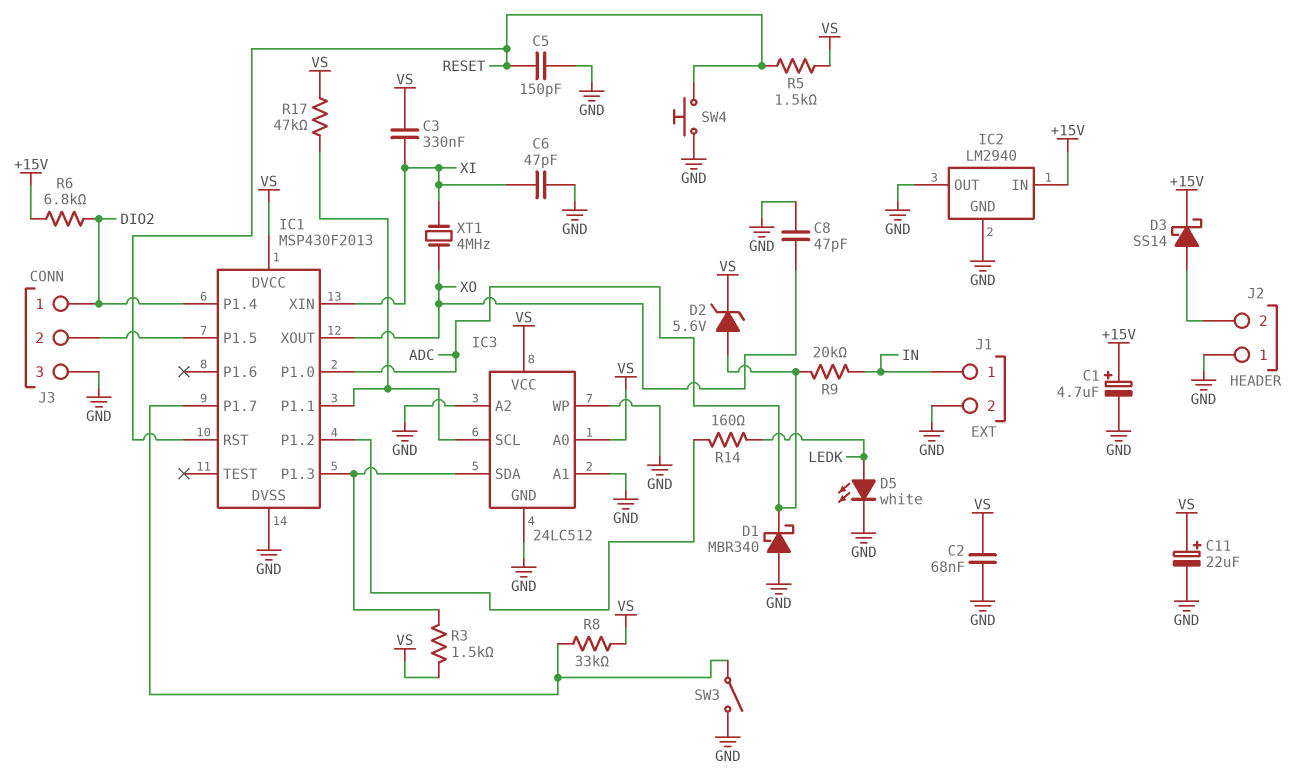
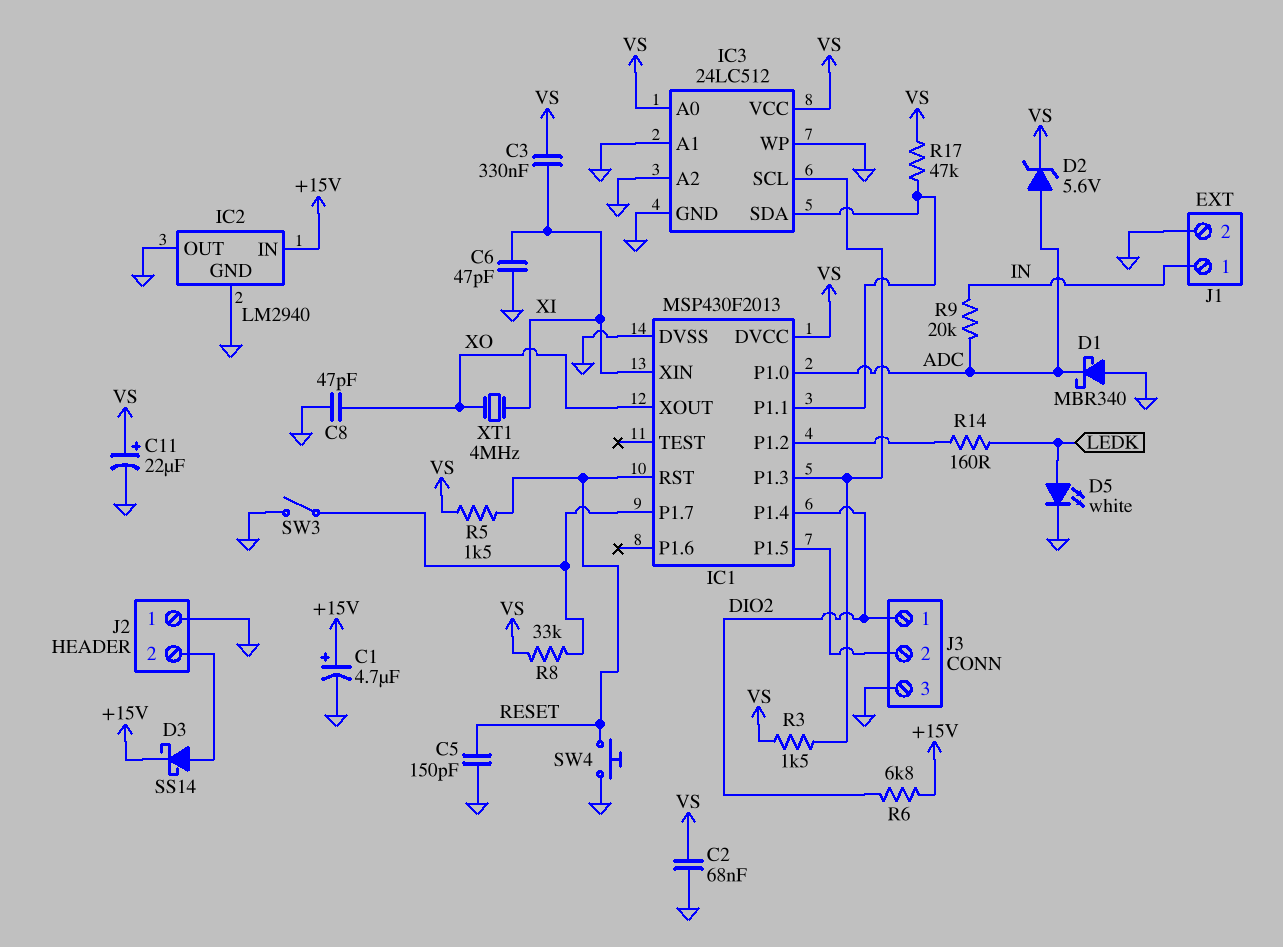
IC3 pin SCL: IC1/P1.1 -> IC1/P1.3
IC3 pin SDA: IC1/P1.3 -> IC1/P1.1

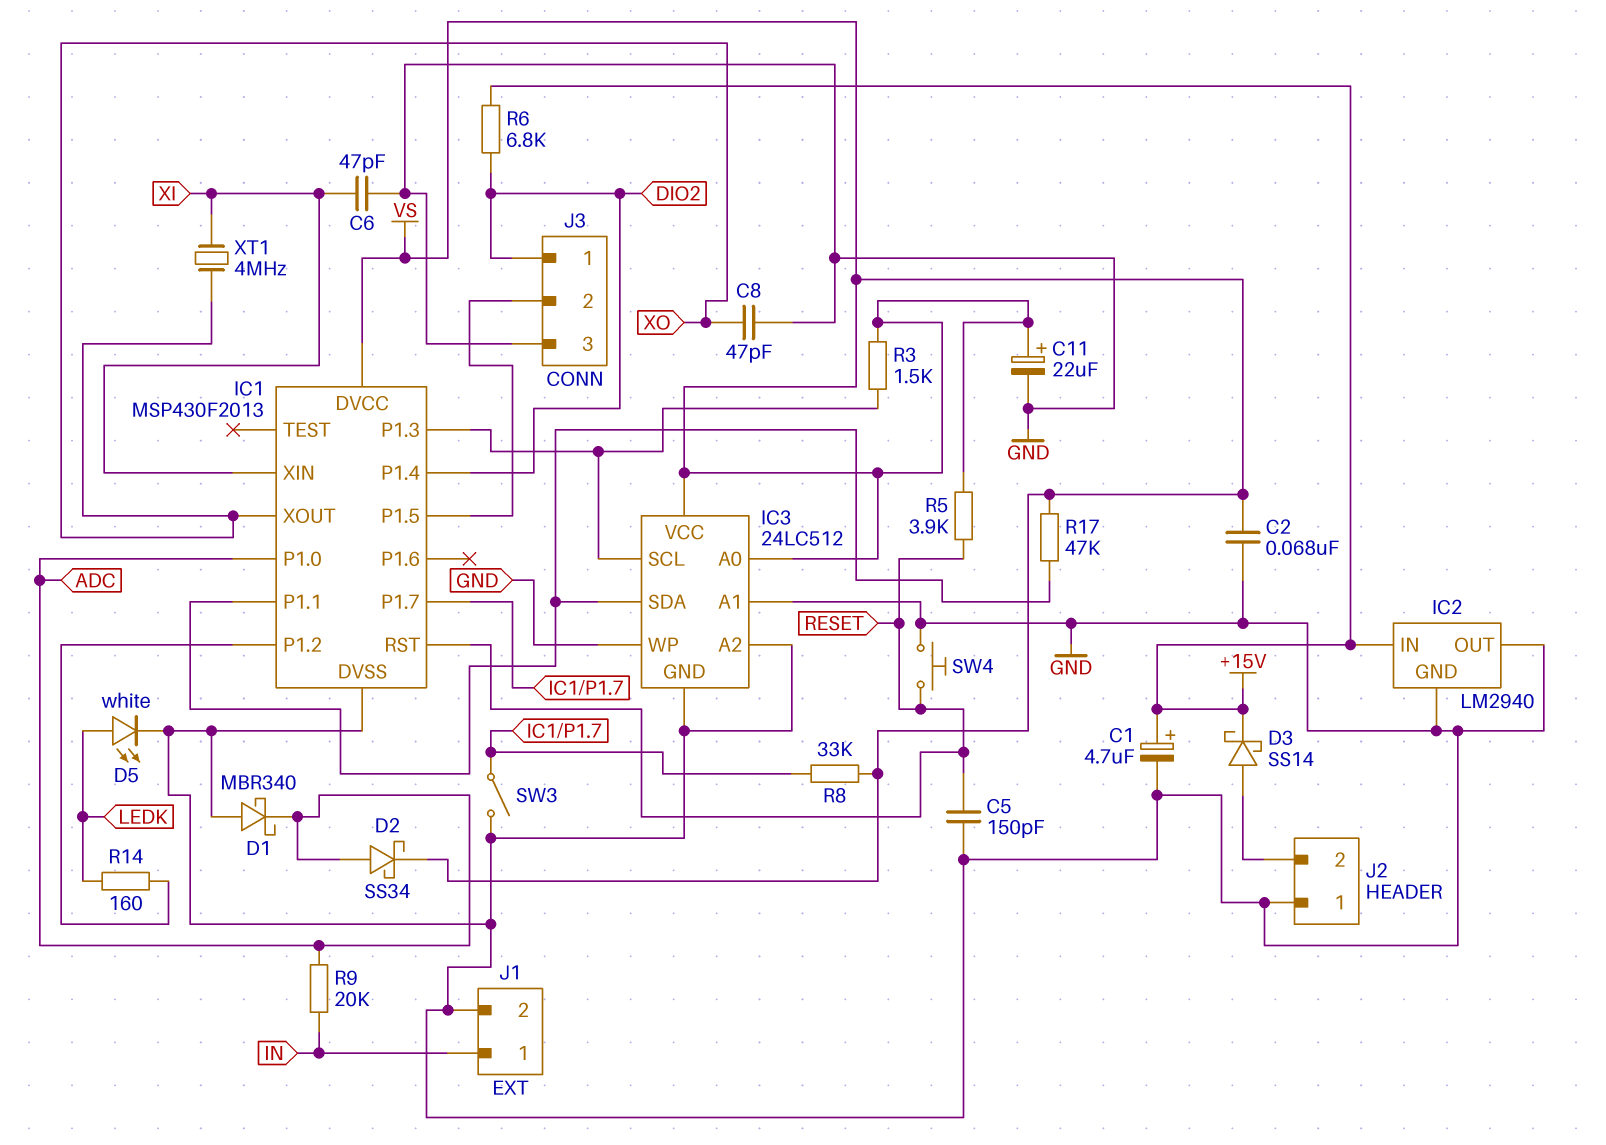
C3: 330nF (VS, XI) -> none
D2: zener 5.6V (A ADC, K VS) -> schottky SS34 (A ADC, K VS)
R5: 1.5k (RESET, VS) -> 3.9k (RESET, VS)

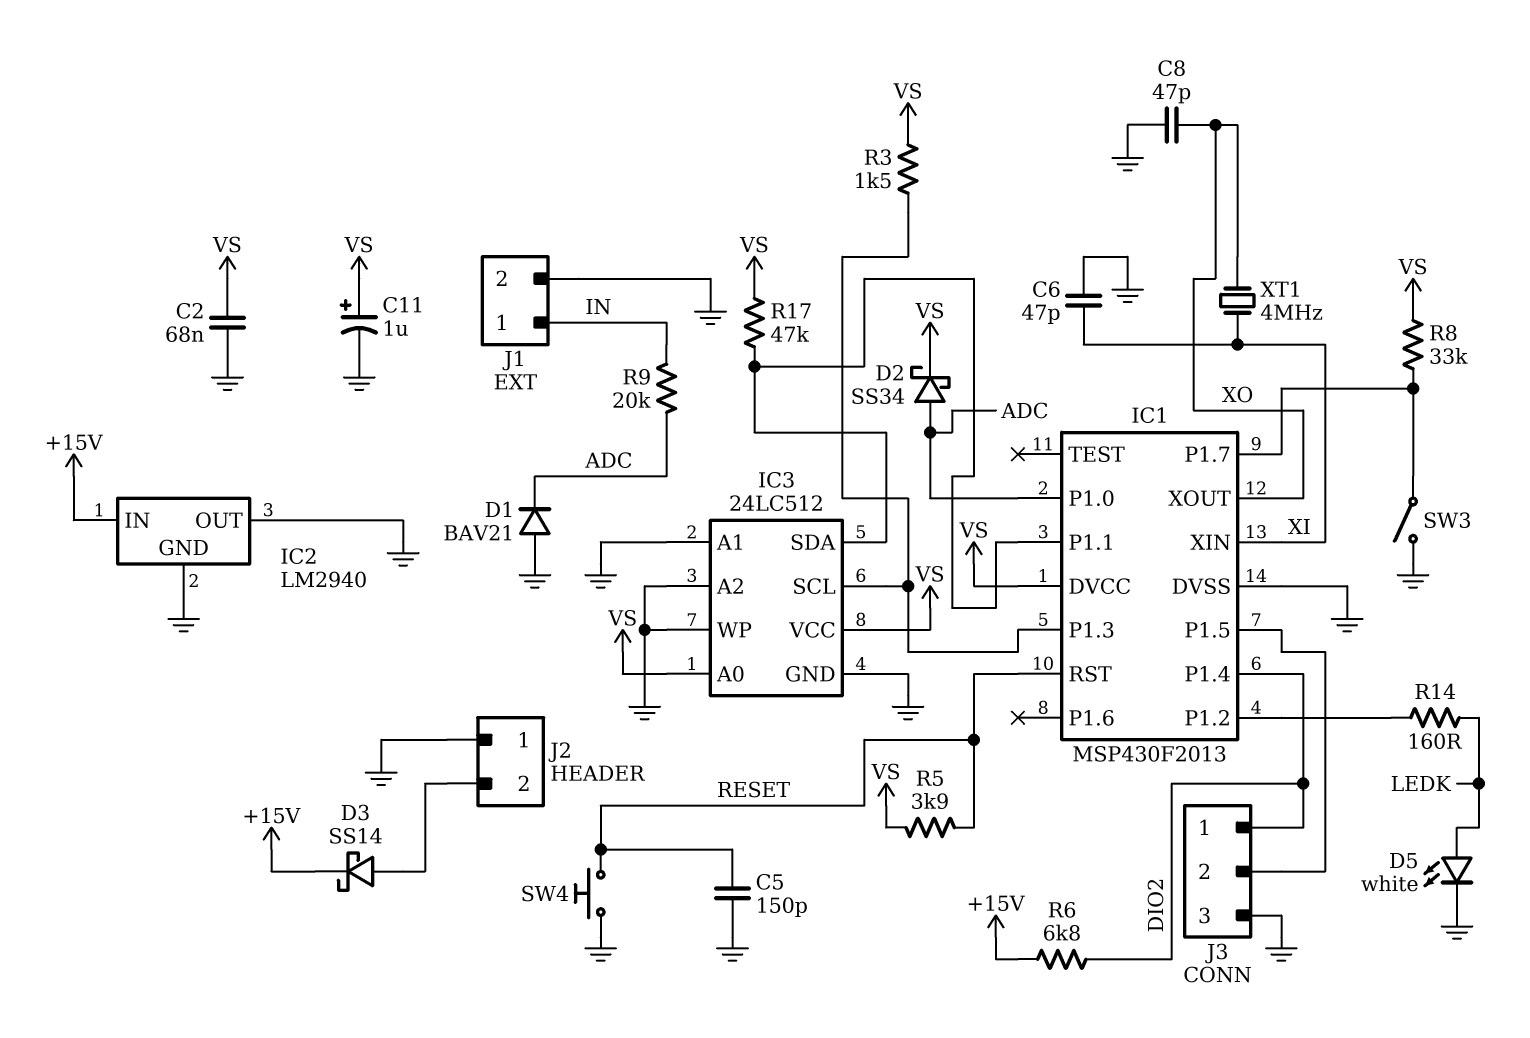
C1: 4.7uF (plus +15V, minus GND) -> none
C11: 22uF (plus VS, minus GND) -> 1uF (plus VS, minus GND)
D1: schottky MBR340 (A GND, K ADC) -> diode BAV21 (A GND, K ADC)

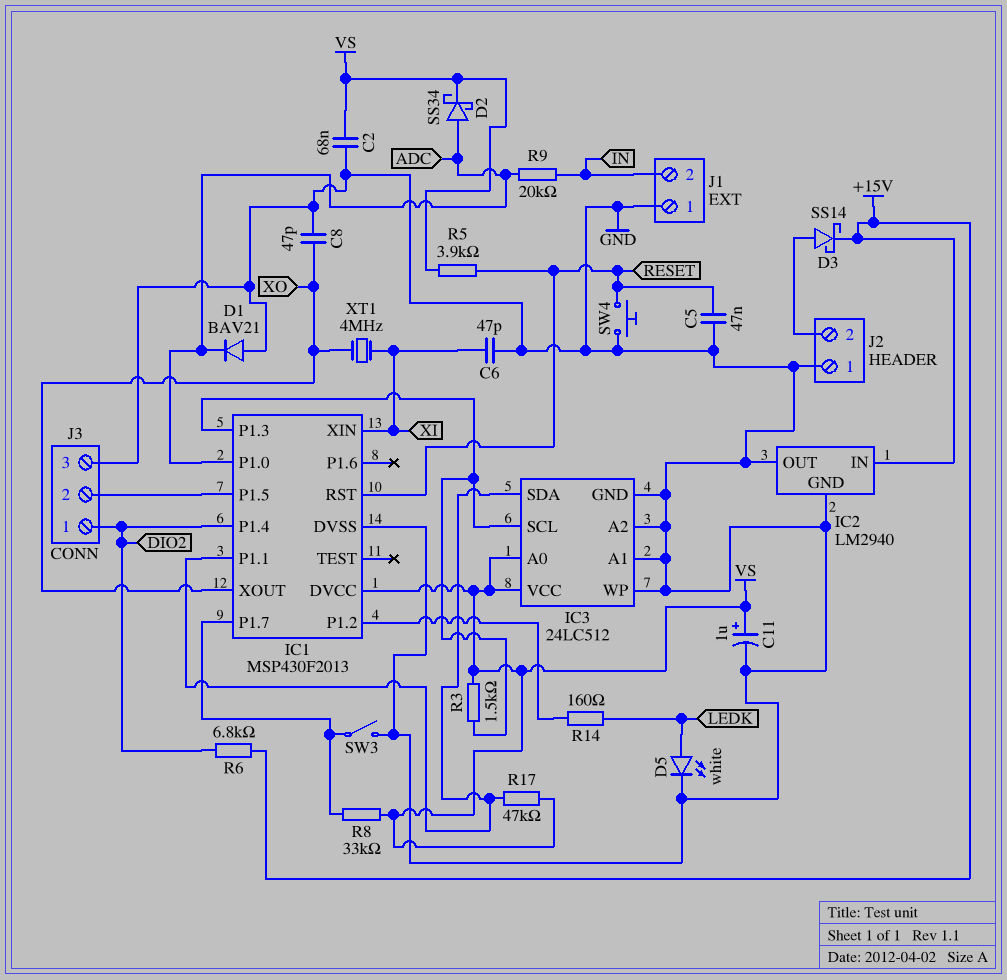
C5: 150pF (GND, RESET) -> 47nF (GND, RESET)
J1 pin 1: IN -> GND
J1 pin 2: GND -> IN

